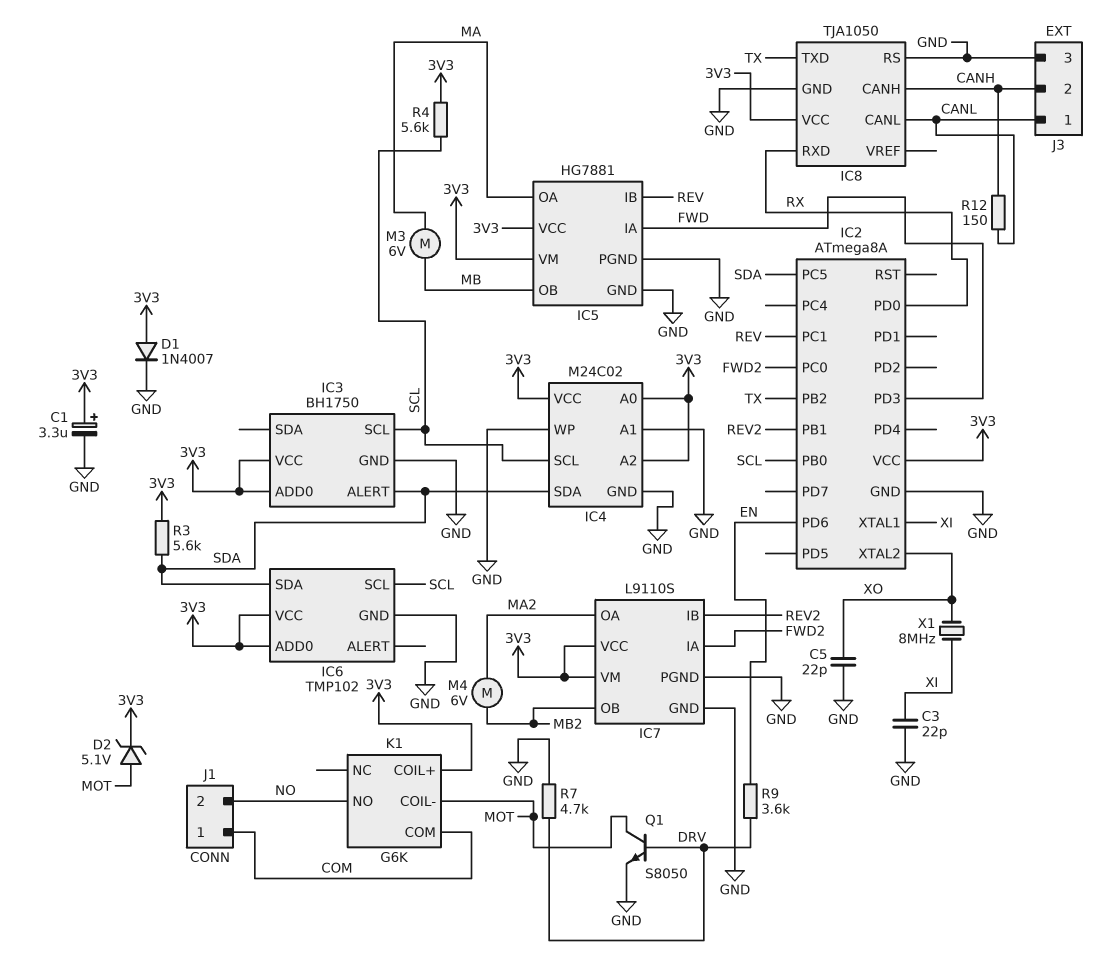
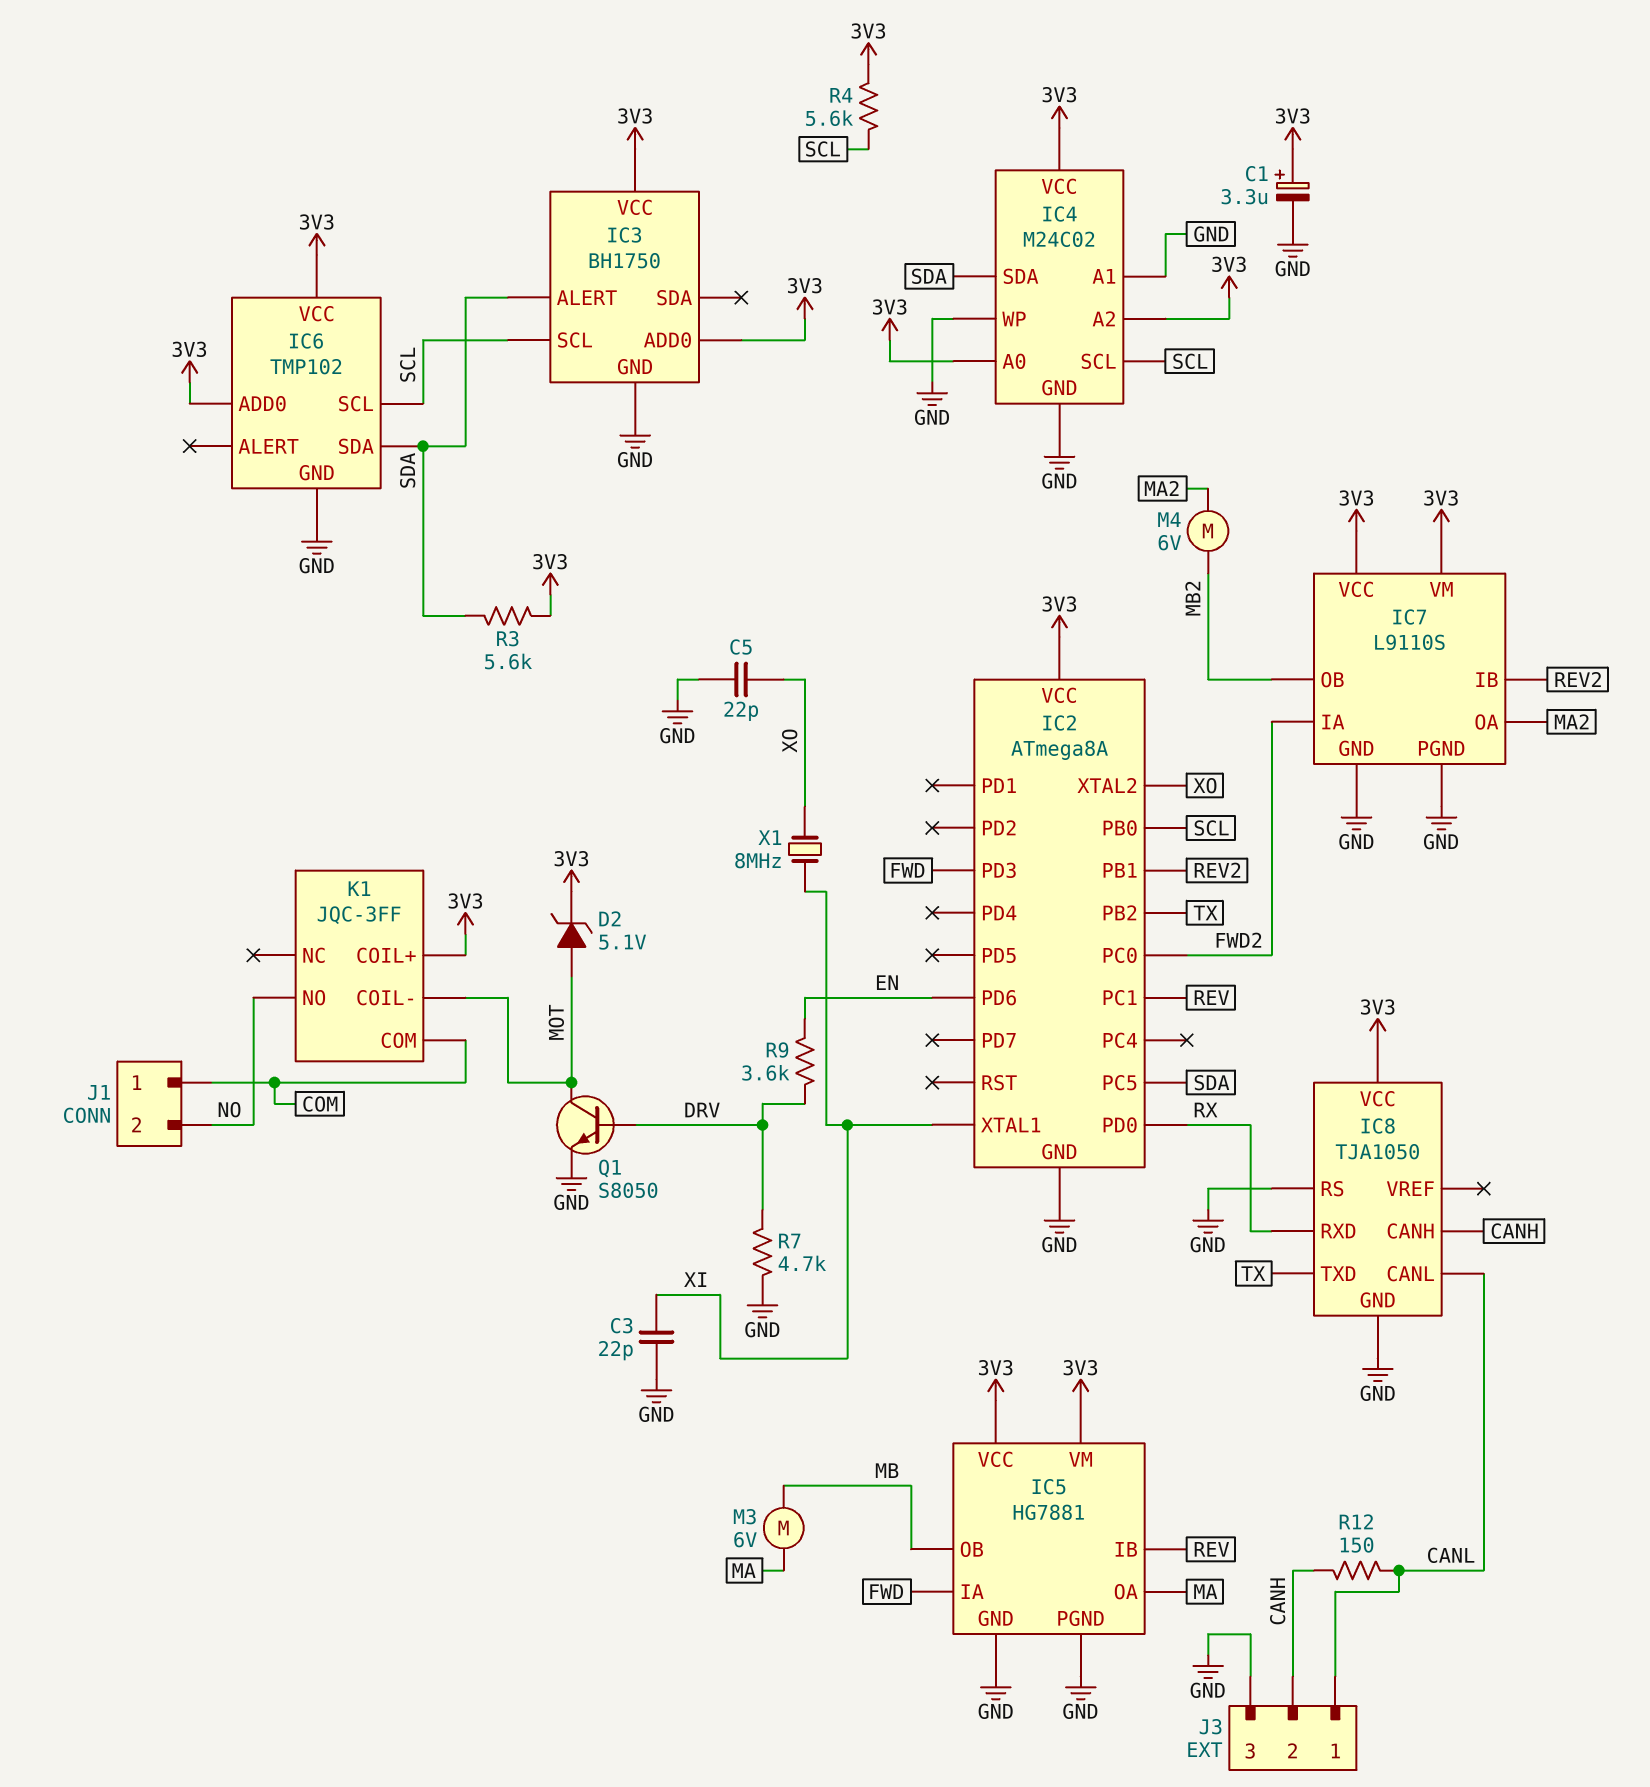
D1: diode 1N4007 (A 3V3, K GND) -> none
K1: G6K -> JQC-3FF

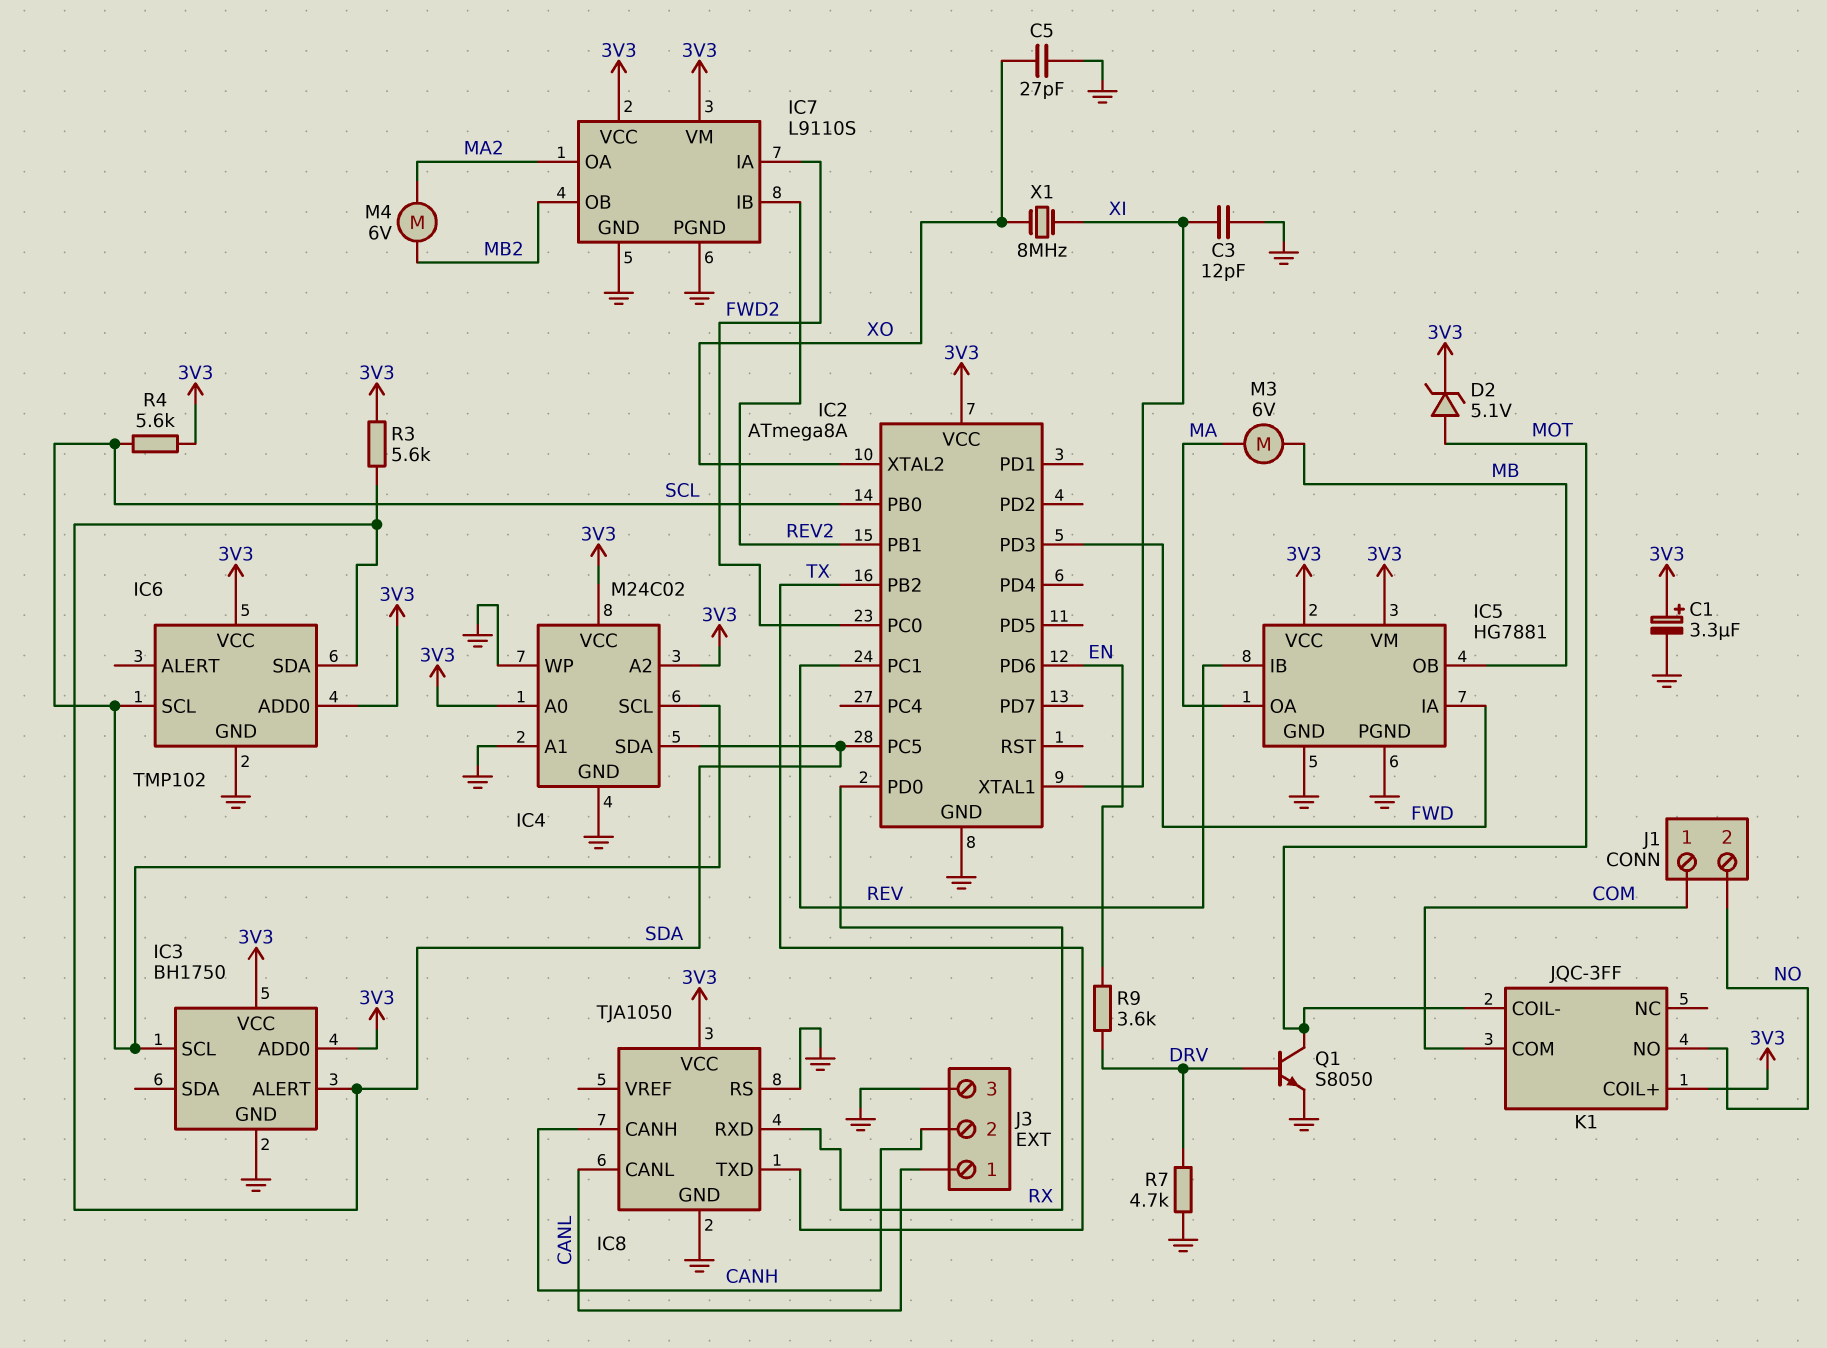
C3: 22pF (GND, XI) -> 12pF (GND, XI)
C5: 22pF (GND, XO) -> 27pF (GND, XO)
R12: 150 (CANH, CANL) -> none

